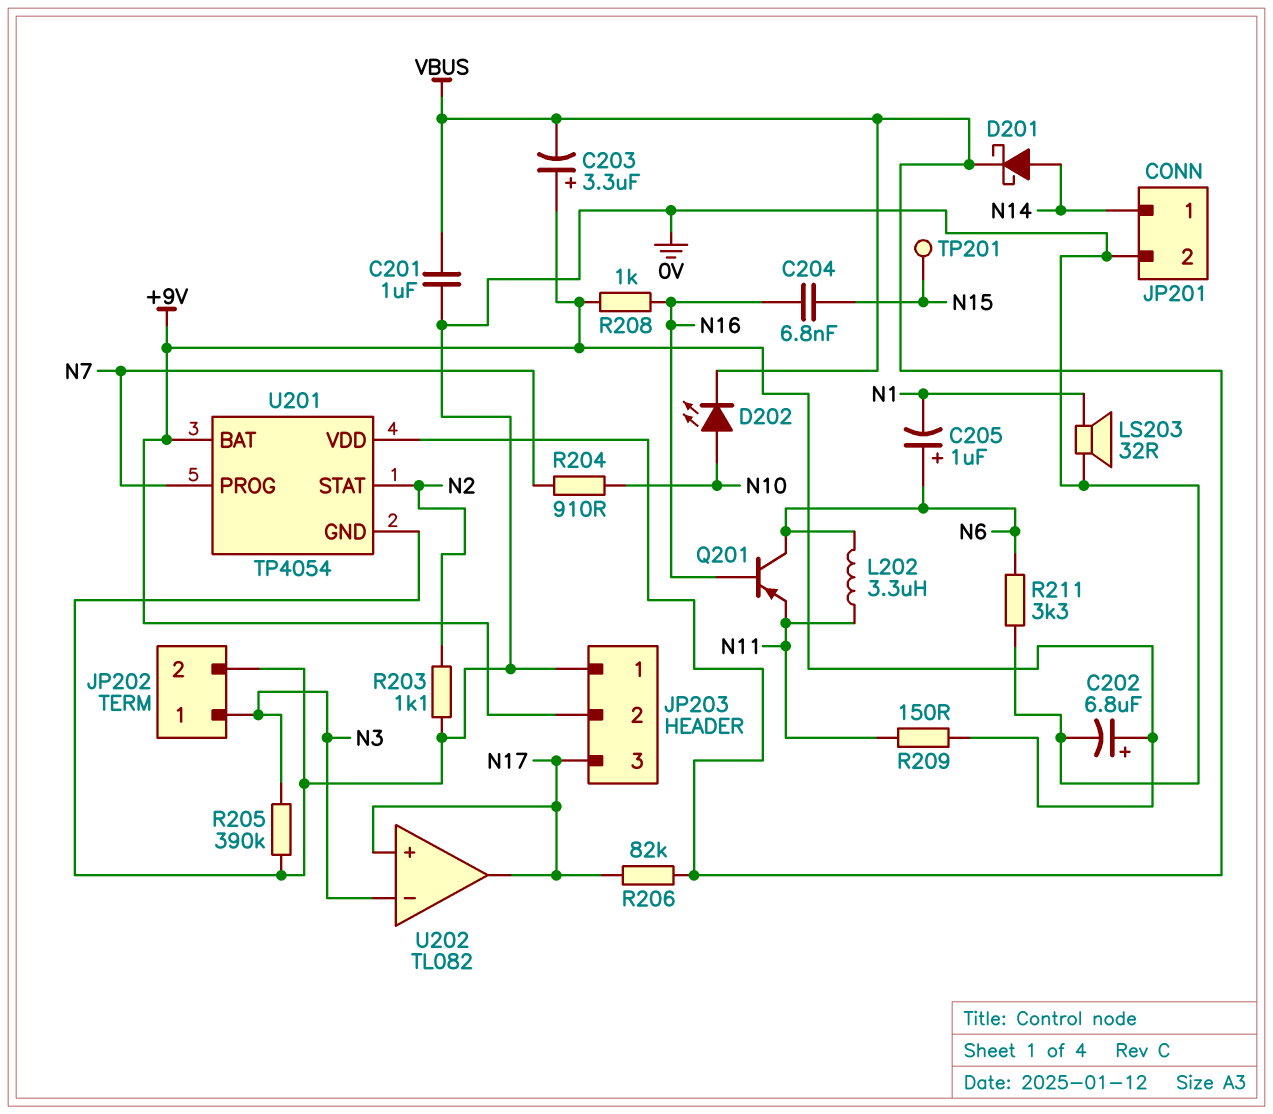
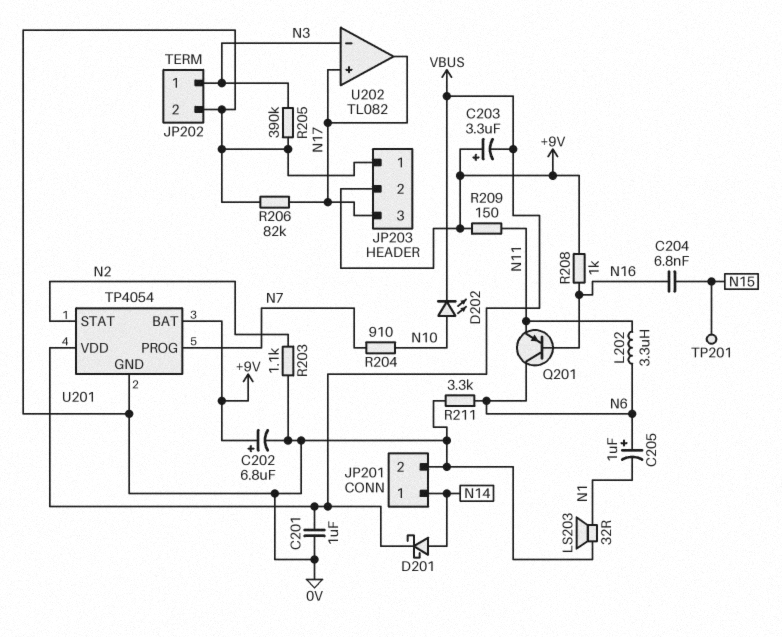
R206: 82k (N17, VBUS) -> 82k (0V, N17)

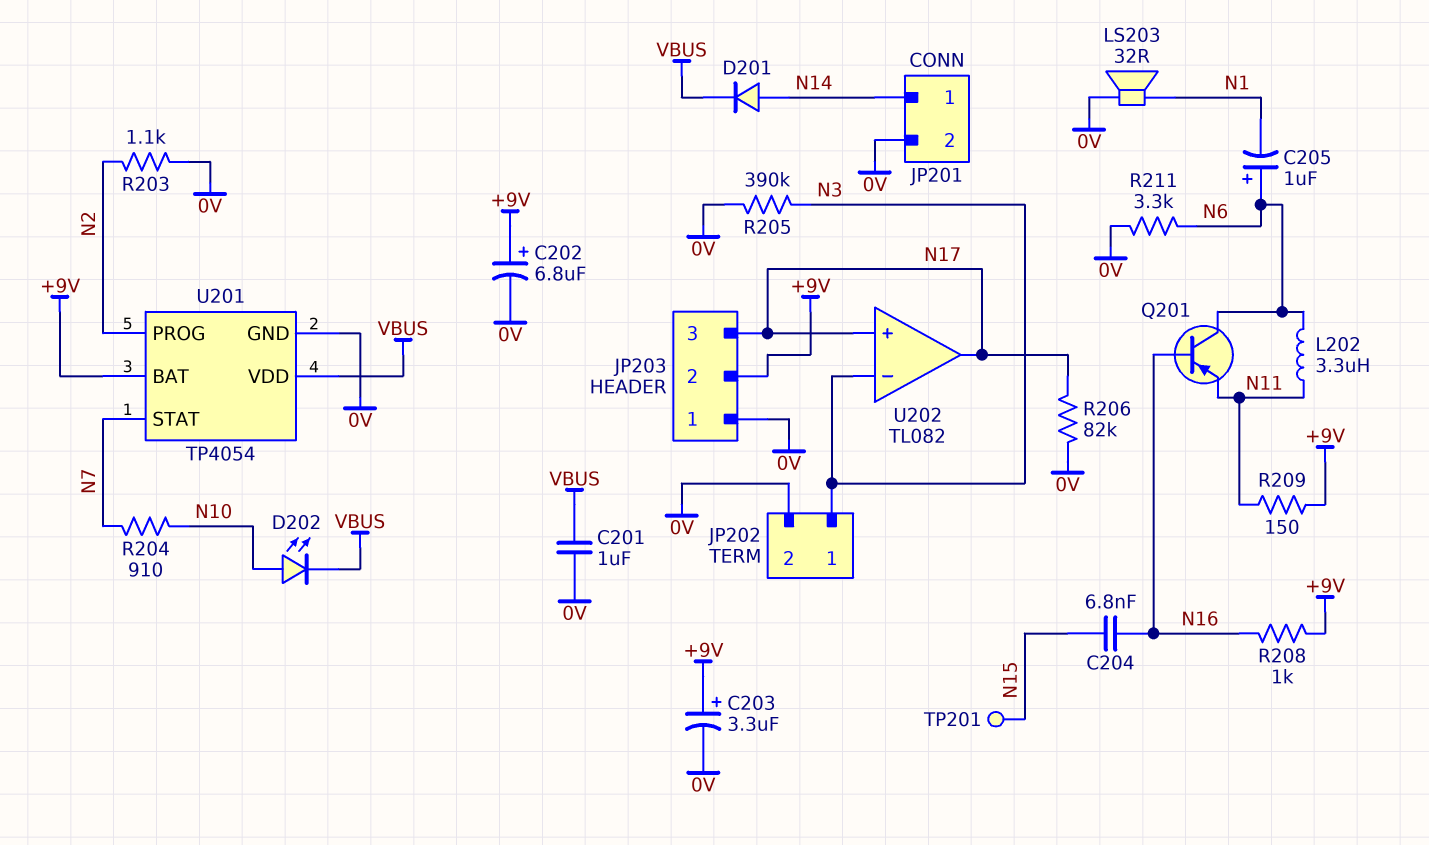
C203: 3.3uF (plus +9V, minus VBUS) -> 3.3uF (plus +9V, minus 0V)
D201: schottky (A N14, K VBUS) -> diode (A N14, K VBUS)
U201 pin PROG: N7 -> N2
U201 pin STAT: N2 -> N7

